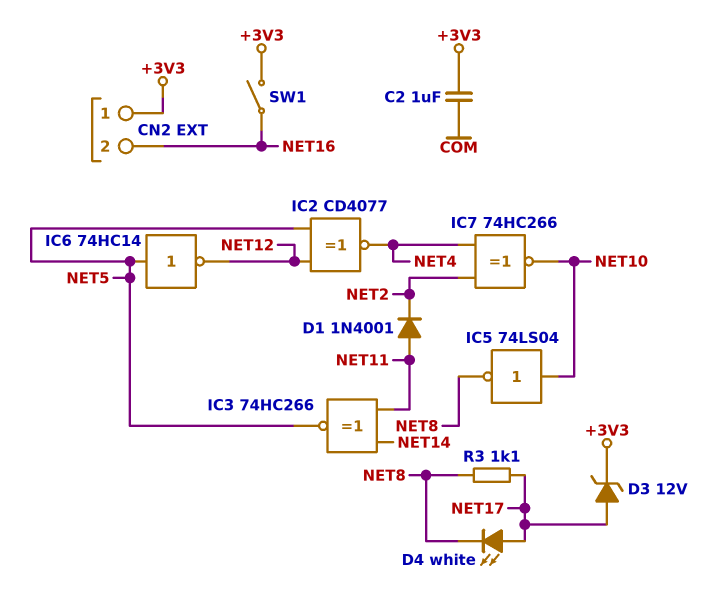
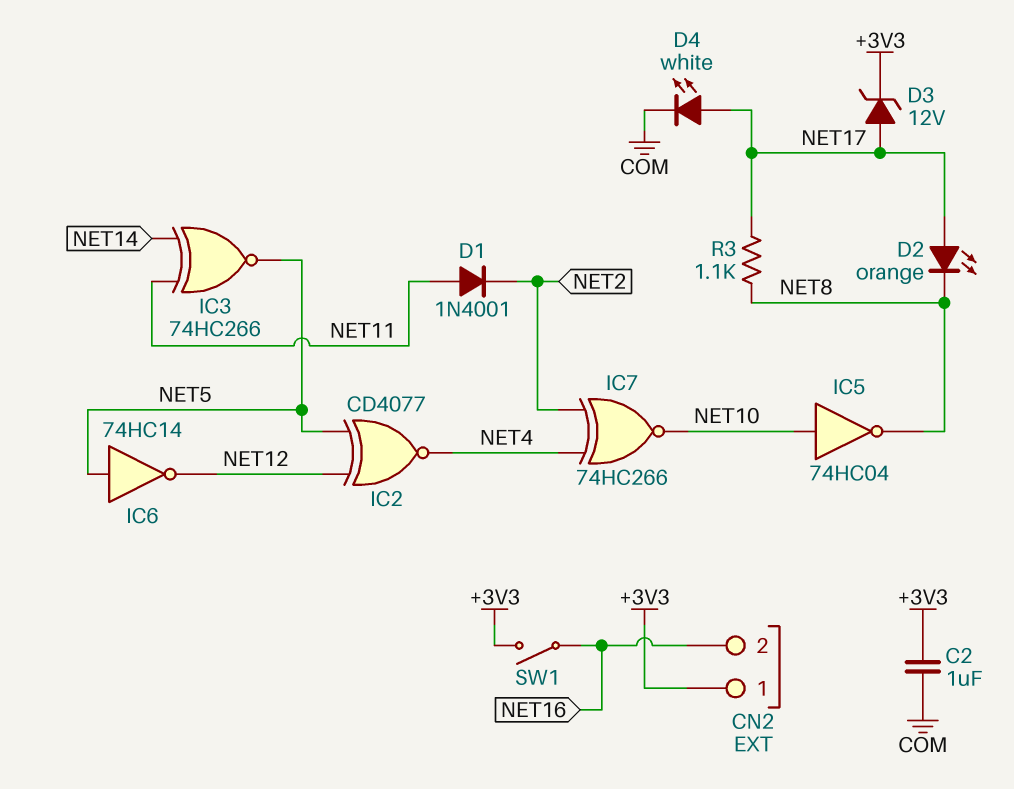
D2: none -> LED orange (A NET17, K NET8)
D4: LED white (A NET17, K NET8) -> LED white (A NET17, K COM)
IC5: NOT 74LS04 (in NET10, out NET8) -> NOT 74HC04 (in NET10, out NET8)

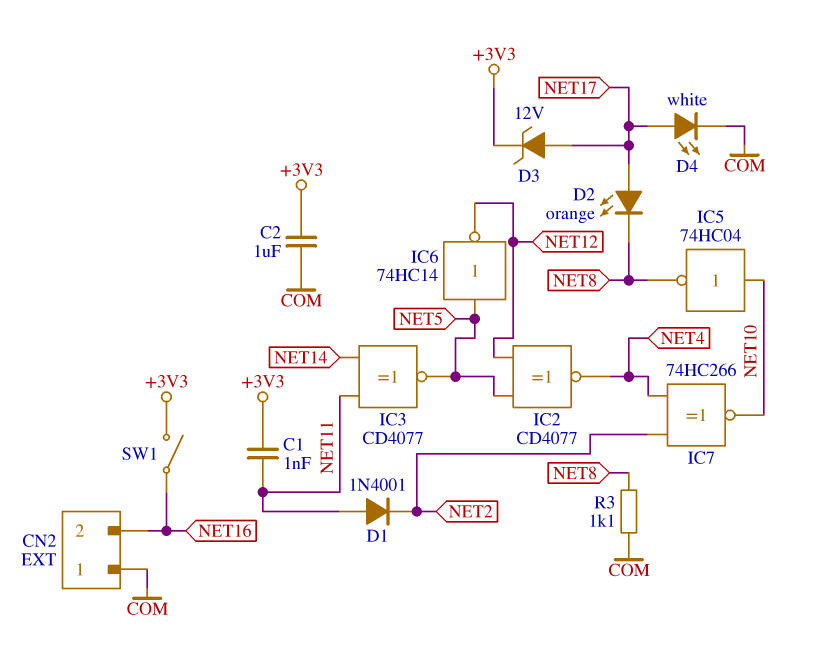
C1: none -> 1nF (+3V3, NET11)
CN2 pin 1: +3V3 -> COM
IC3: XNOR 74HC266 (in NET11, in NET14, out NET5) -> XNOR CD4077 (in NET11, in NET14, out NET5)
R3: 1.1k (NET8, NET17) -> 1.1k (COM, NET8)

